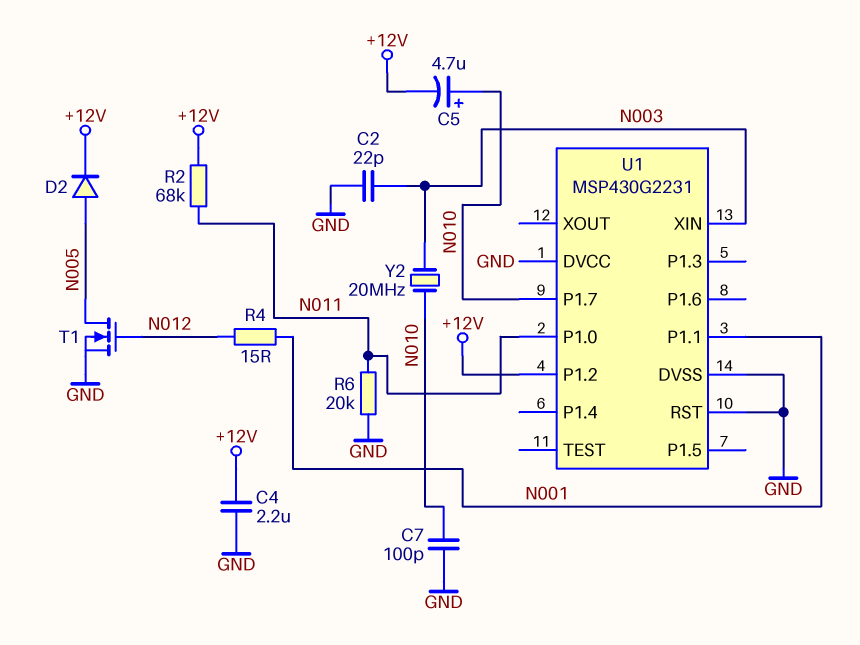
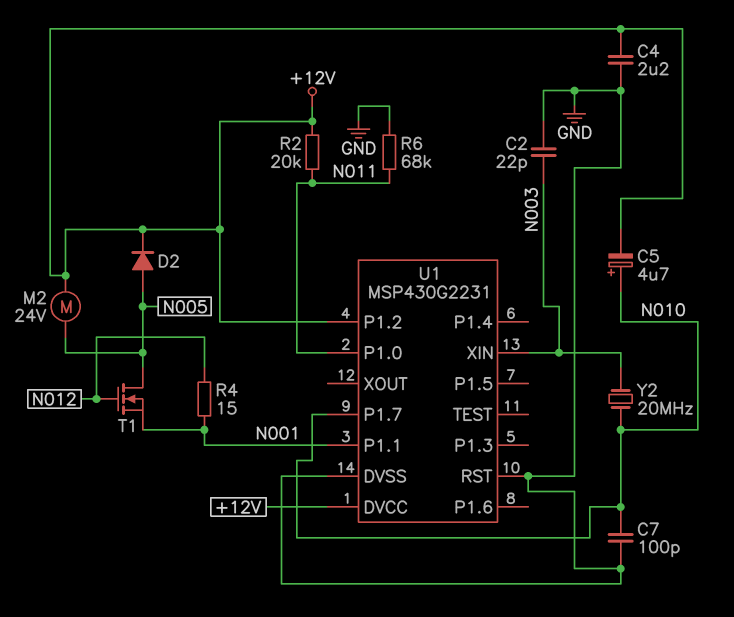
M2: none -> motor 24V (+12V, N005)
R2: 68k (+12V, N011) -> 20k (+12V, N011)
R6: 20k (GND, N011) -> 68k (GND, N011)
T1: NMOS (G N012, D N005, S GND) -> NMOS (G N012, D N005, S N001)
U1 pin DVCC: GND -> +12V

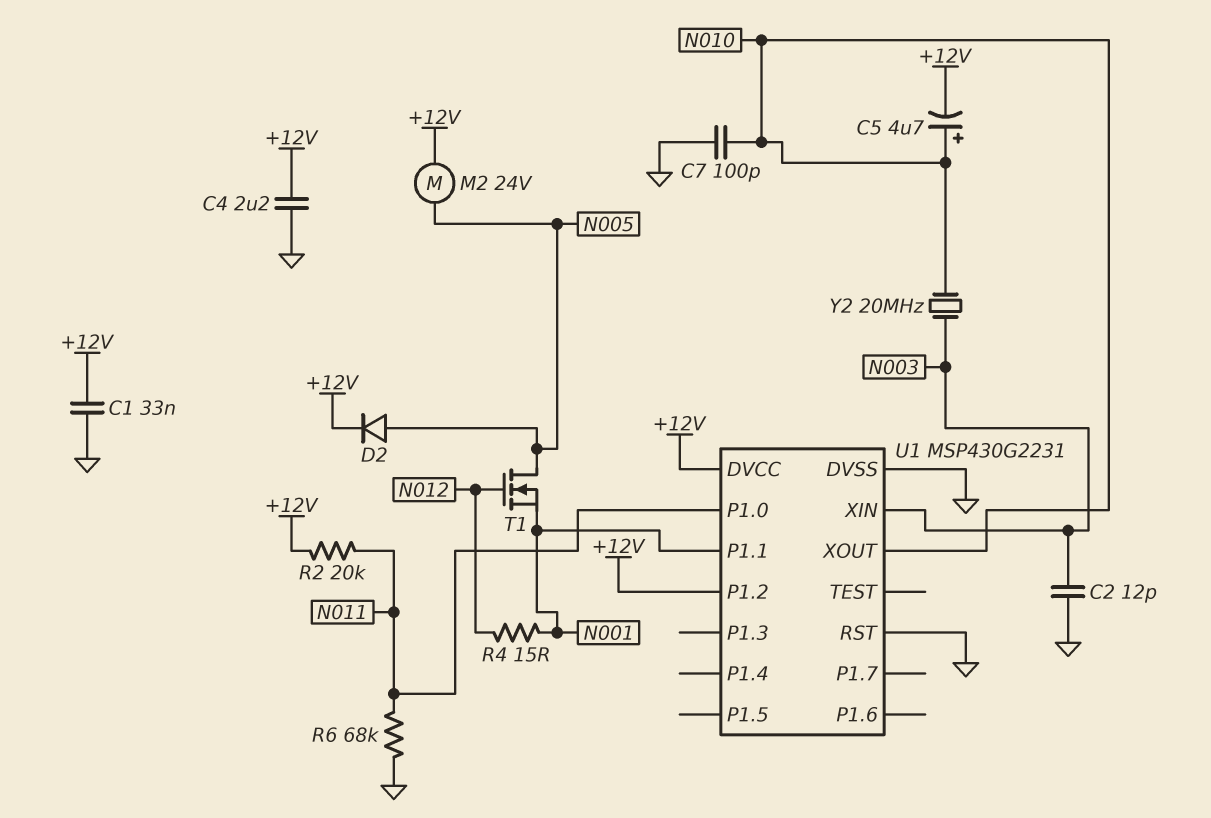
C1: none -> 33nF (+12V, GND)
C2: 22pF (GND, N003) -> 12pF (GND, N003)
U1 pin P1.7: N010 -> none
U1 pin XOUT: none -> N010

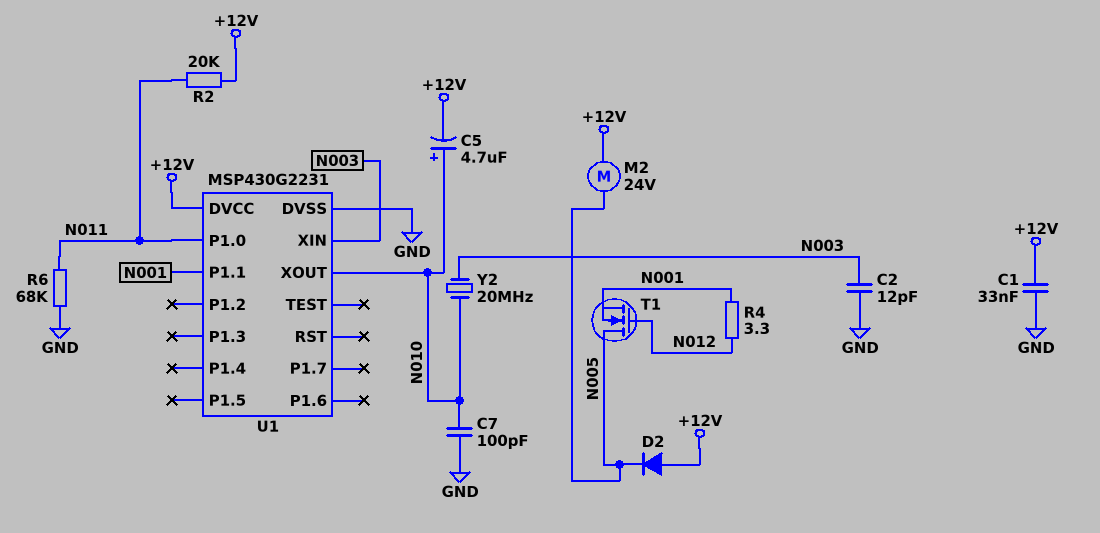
C4: 2.2uF (+12V, GND) -> none
D2: diode (A N005, K +12V) -> diode (A +12V, K N005)
R4: 15 (N001, N012) -> 3.3 (N001, N012)
U1 pin P1.2: +12V -> none
U1 pin RST: GND -> none

